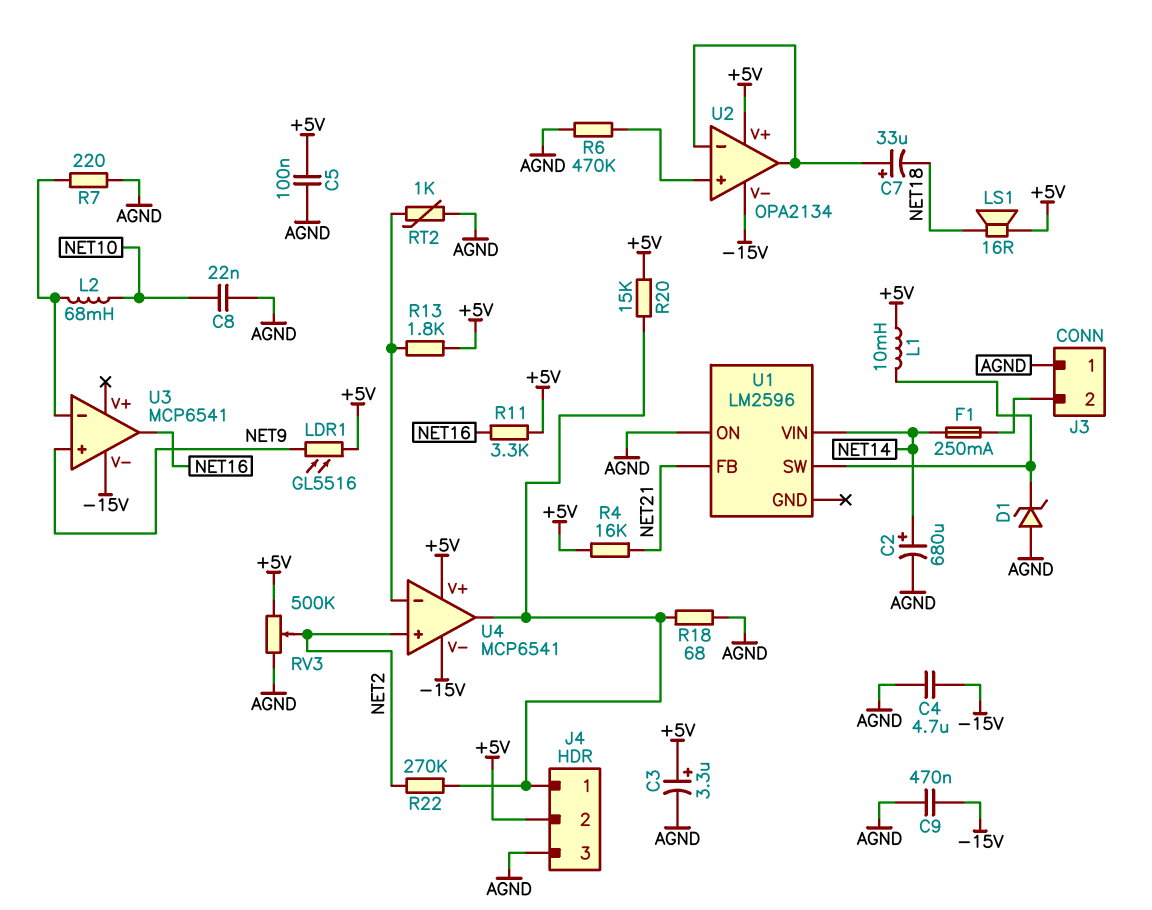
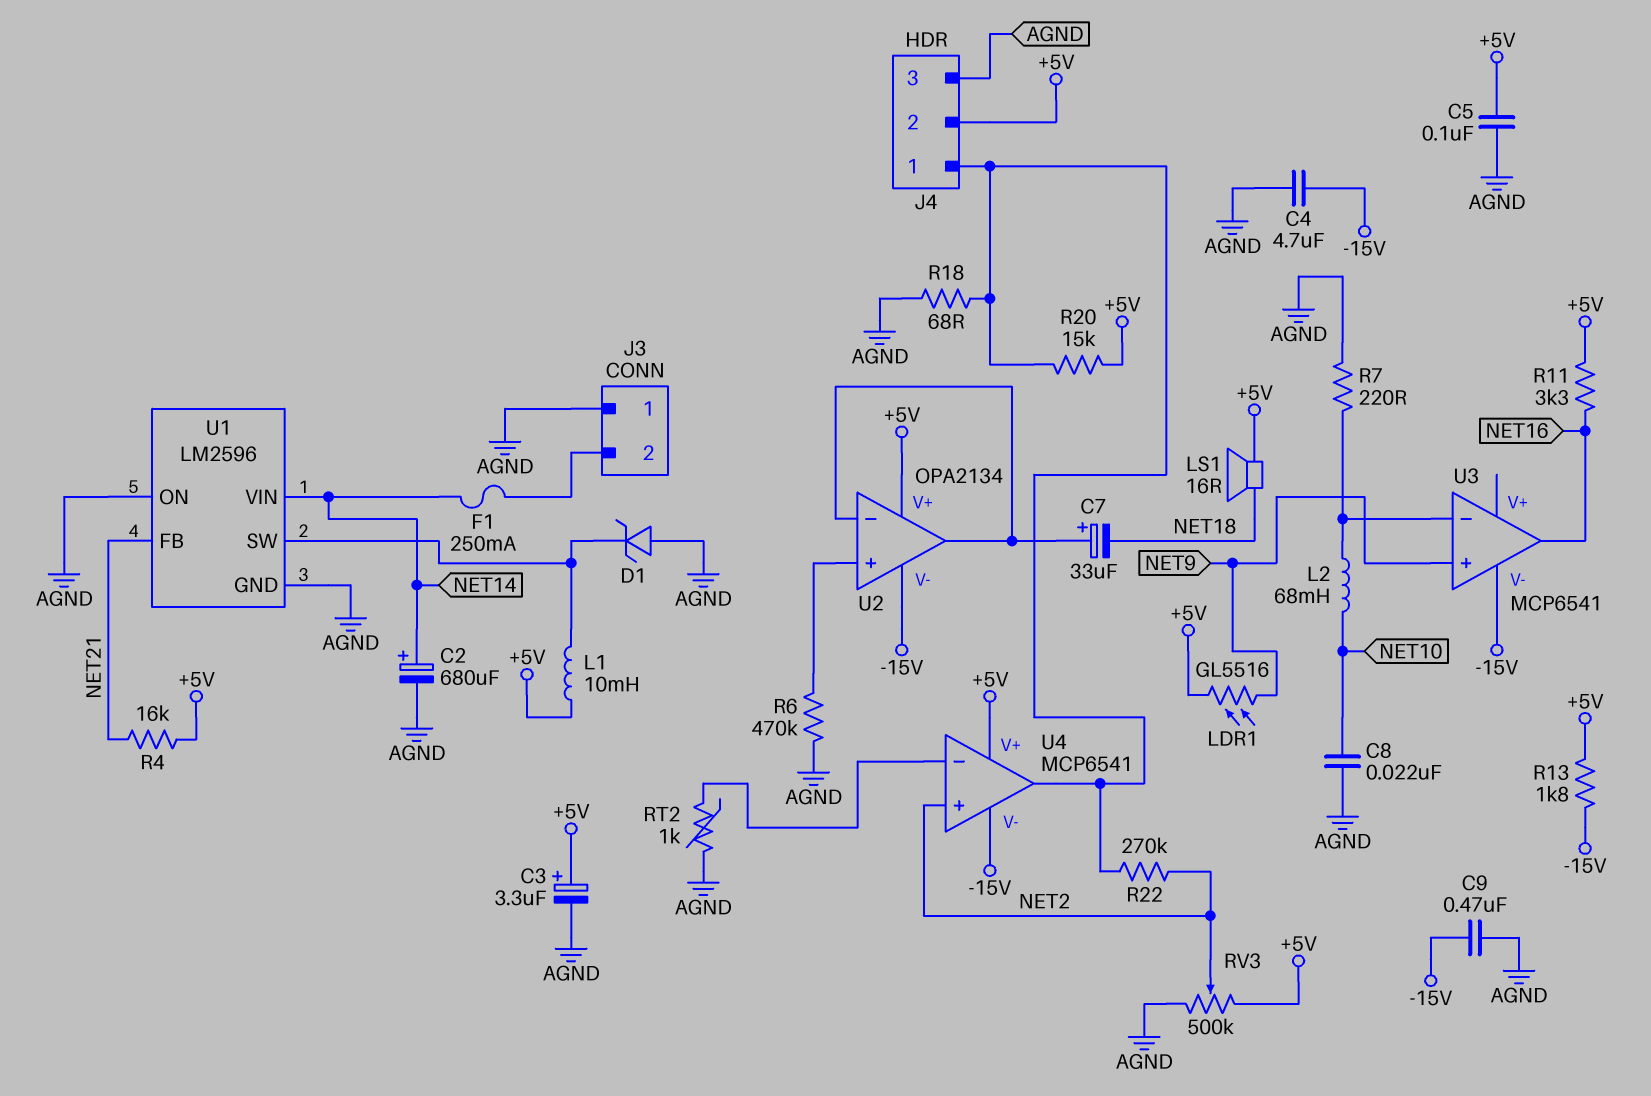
R13: 1.8k (+5V, U4/in-) -> 1.8k (+5V, -15V)
U1 pin GND: none -> AGND

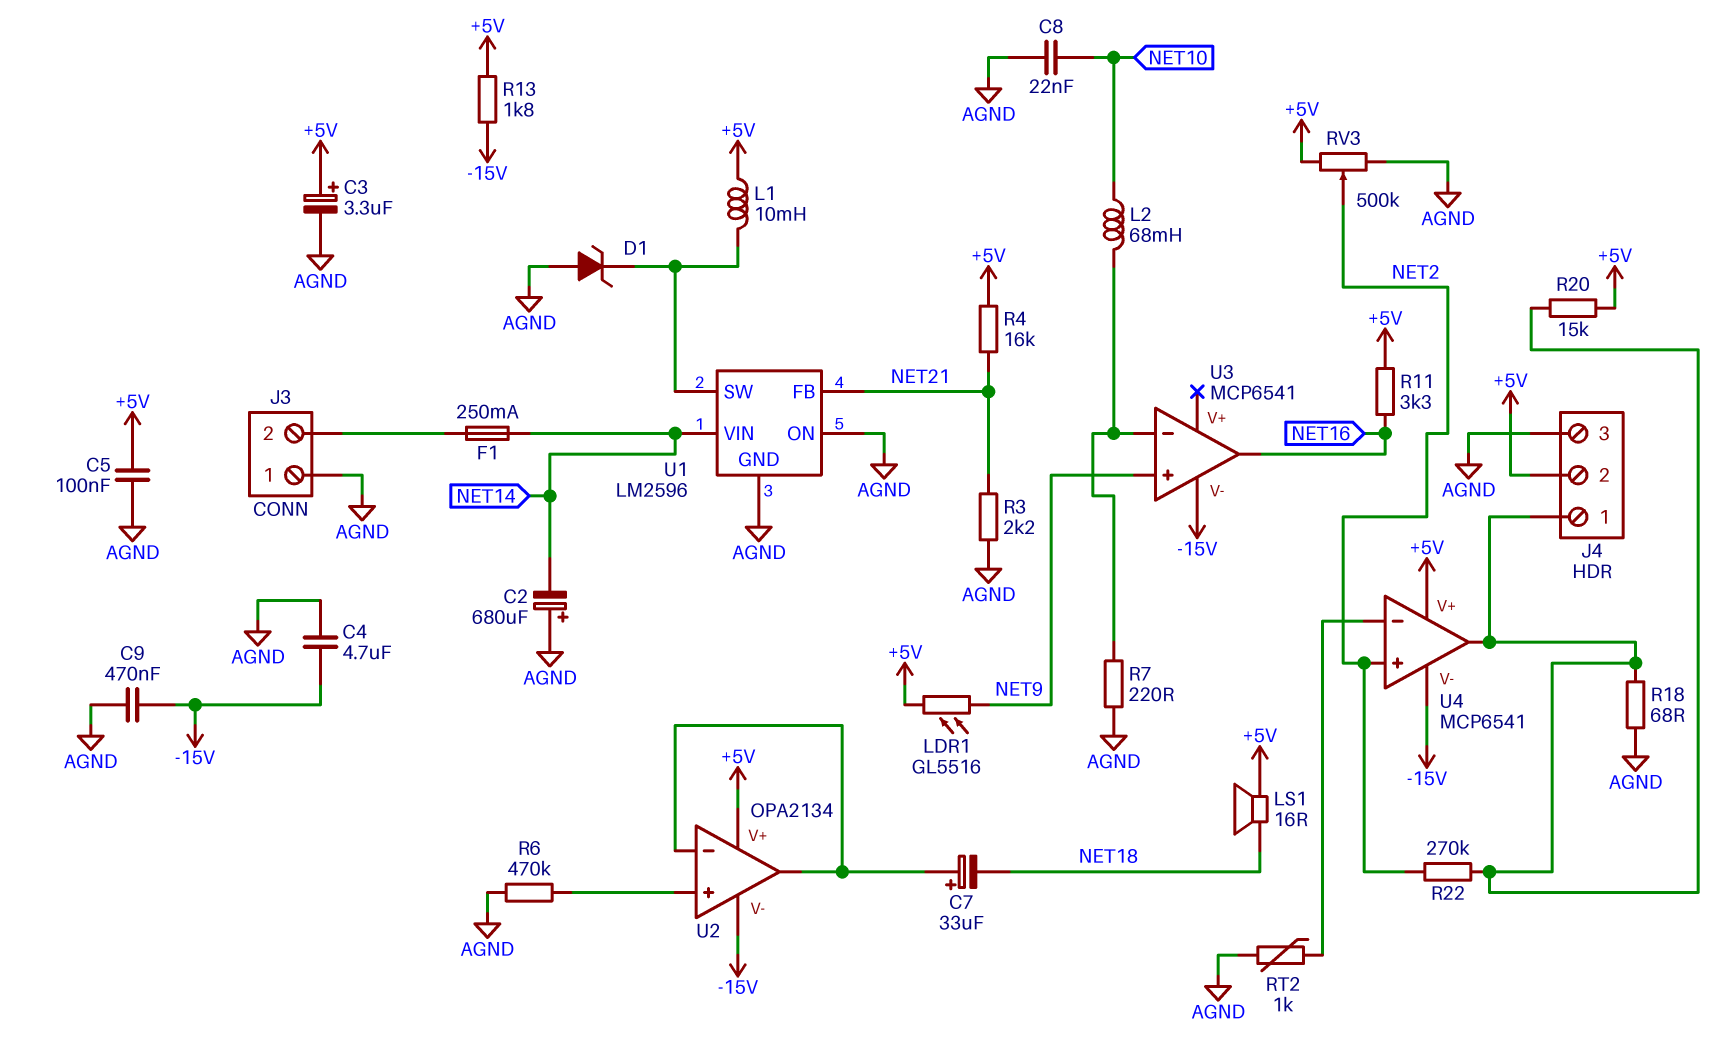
C2: 680uF (plus NET14, minus AGND) -> 680uF (plus AGND, minus NET14)
R3: none -> 2.2k (AGND, NET21)

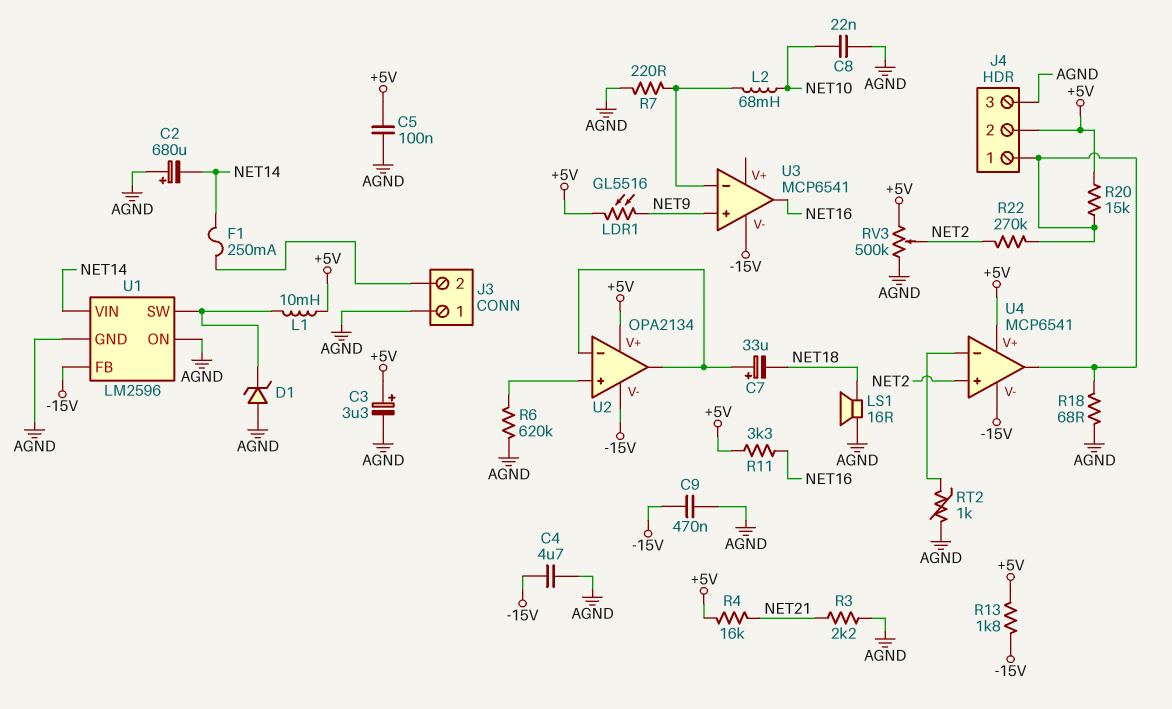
LS1: speaker 16R (+5V, NET18) -> speaker 16R (AGND, NET18)
R6: 470k (AGND, U2/in+) -> 620k (AGND, U2/in+)
U1 pin FB: NET21 -> -15V

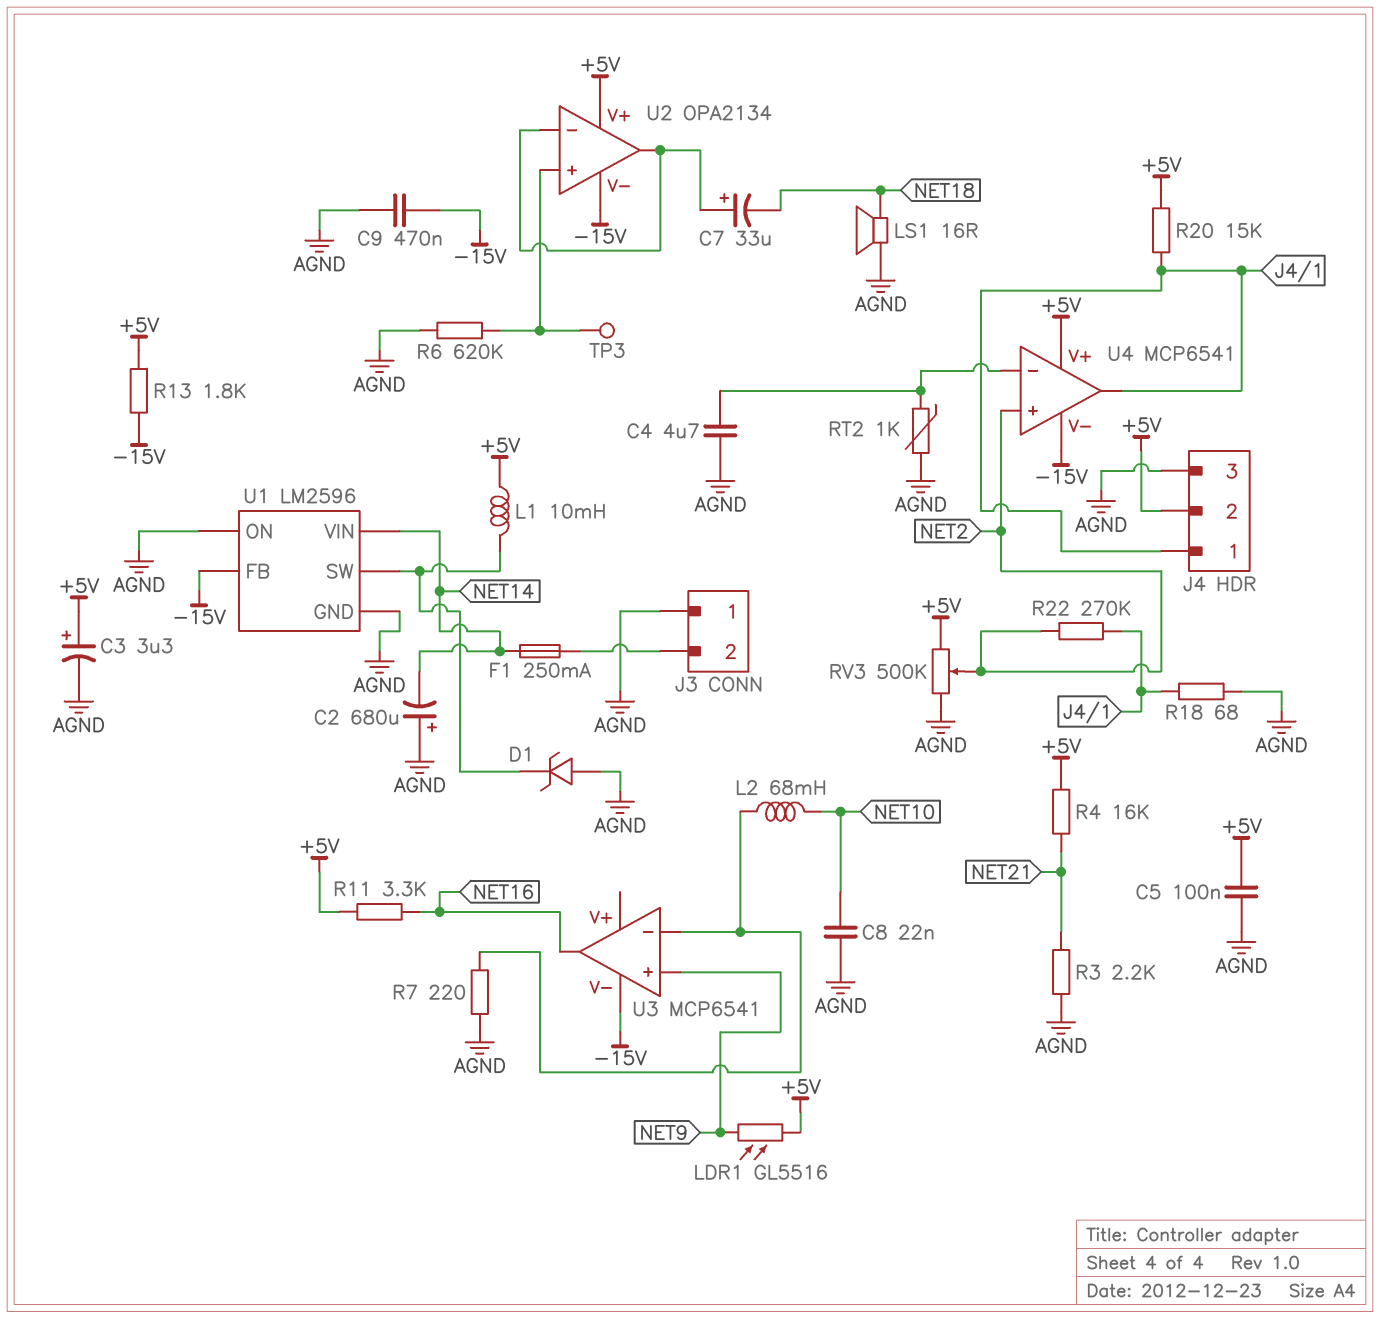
C4: 4.7uF (-15V, AGND) -> 4.7uF (AGND, U4/in-)
TP3: none -> test point (U2/in+)

